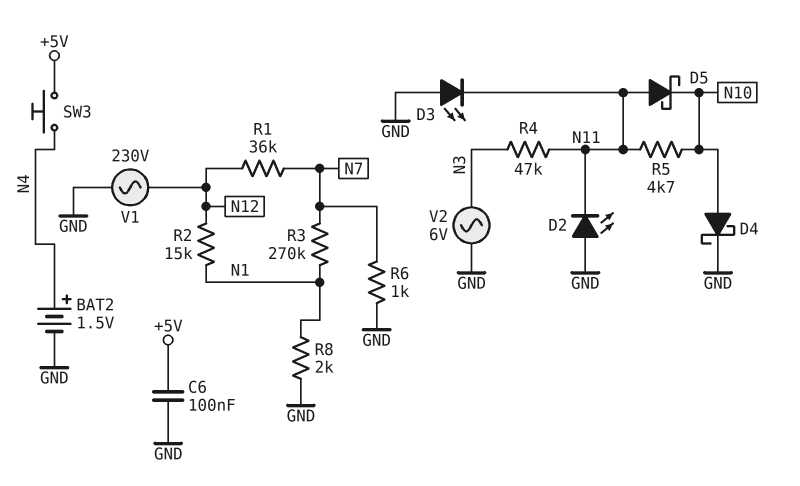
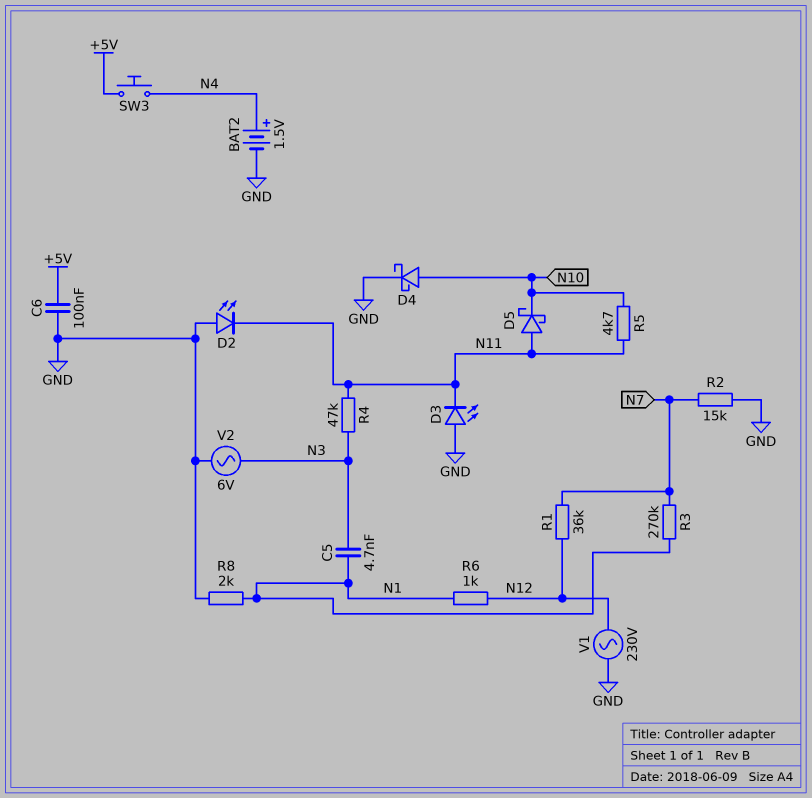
C5: none -> 4.7nF (N1, N3)
R2: 15k (N1, N12) -> 15k (GND, N7)
R6: 1k (GND, N7) -> 1k (N1, N12)

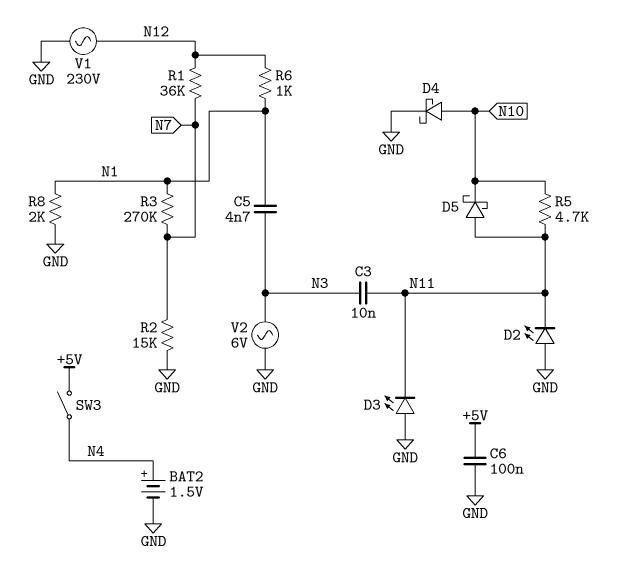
C3: none -> 10nF (N3, N11)
R4: 47k (N3, N11) -> none
SW3: button (+5V, N4) -> switch (+5V, N4)

